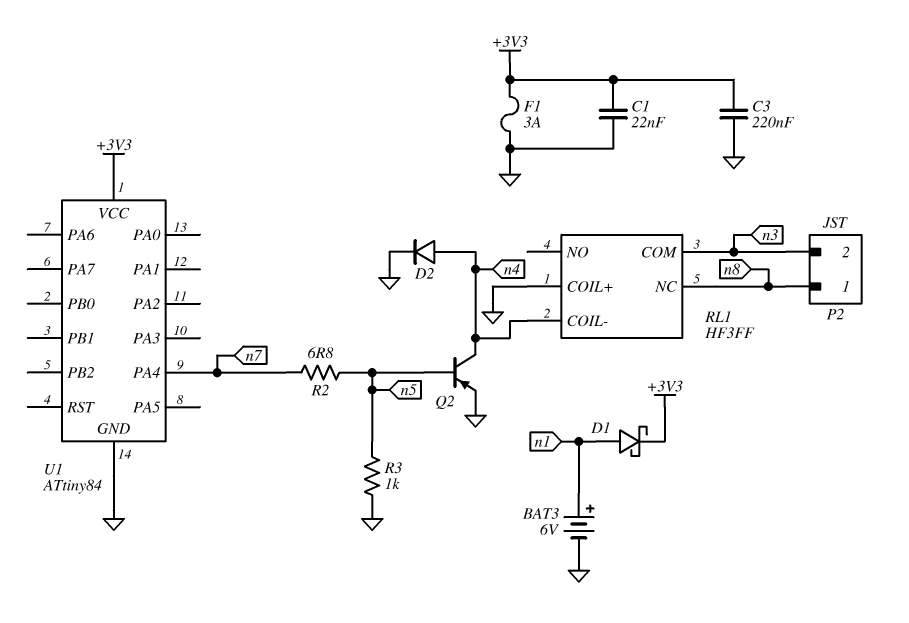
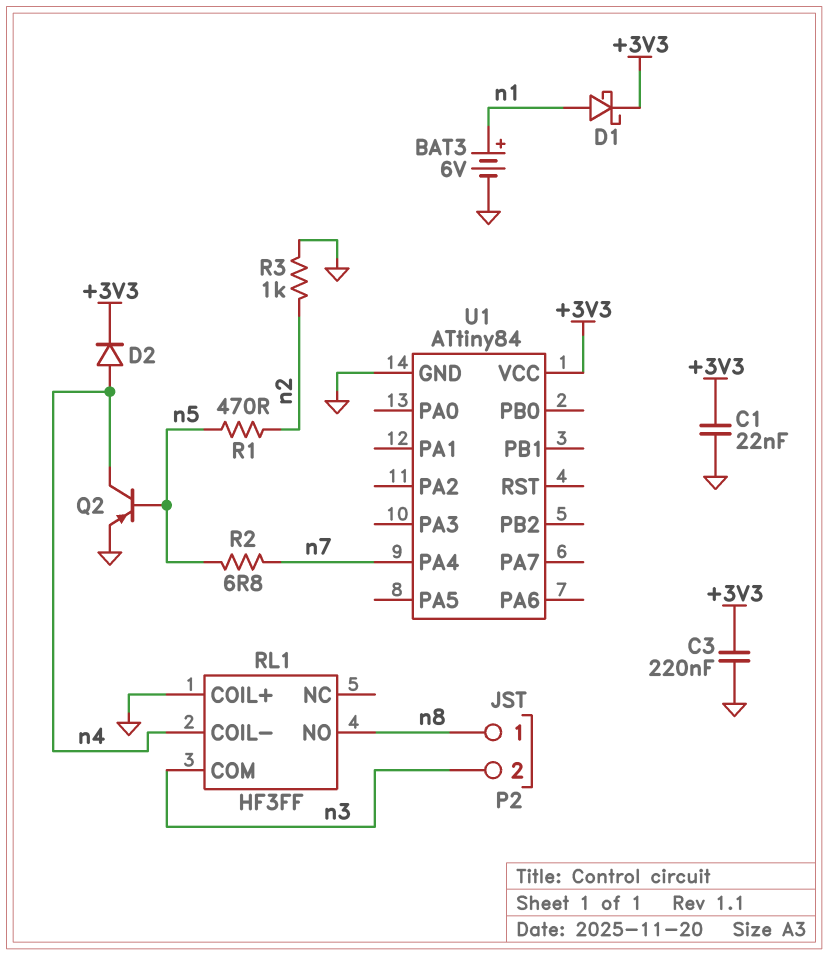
D2: diode (A n4, K GND) -> diode (A n4, K +3V3)
F1: 3A (+3V3, GND) -> none
R1: none -> 470 (n2, n5)
R3: 1k (GND, n5) -> 1k (GND, n2)
RL1 pin NC: n8 -> none
RL1 pin NO: none -> n8

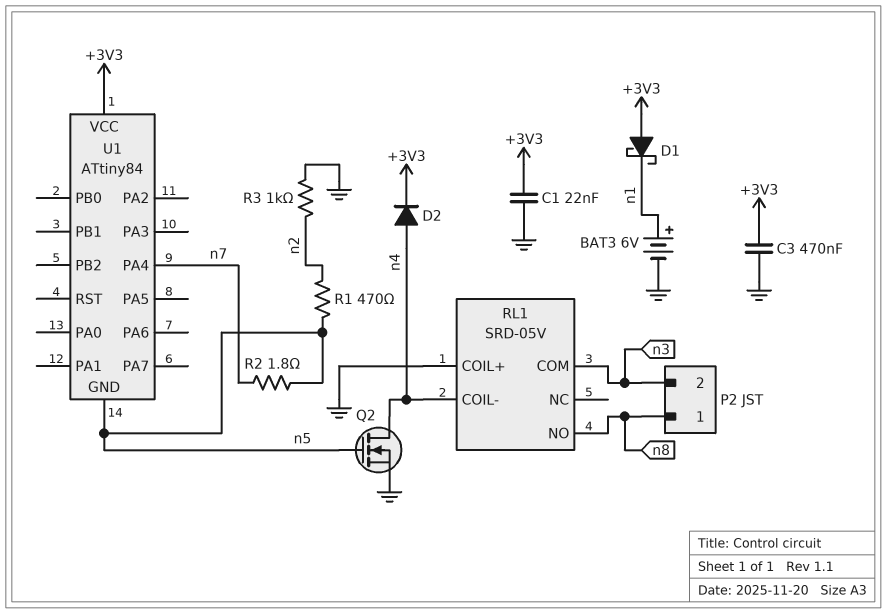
C3: 220nF (+3V3, GND) -> 470nF (+3V3, GND)
D1: schottky (A n1, K +3V3) -> schottky (A +3V3, K n1)
Q2: PNP (B n5, C n4, E GND) -> NMOS (G n5, D n4, S GND)
R2: 6.8 (n5, n7) -> 1.8 (n5, n7)
RL1: HF3FF -> SRD-05V
U1 pin GND: GND -> n5

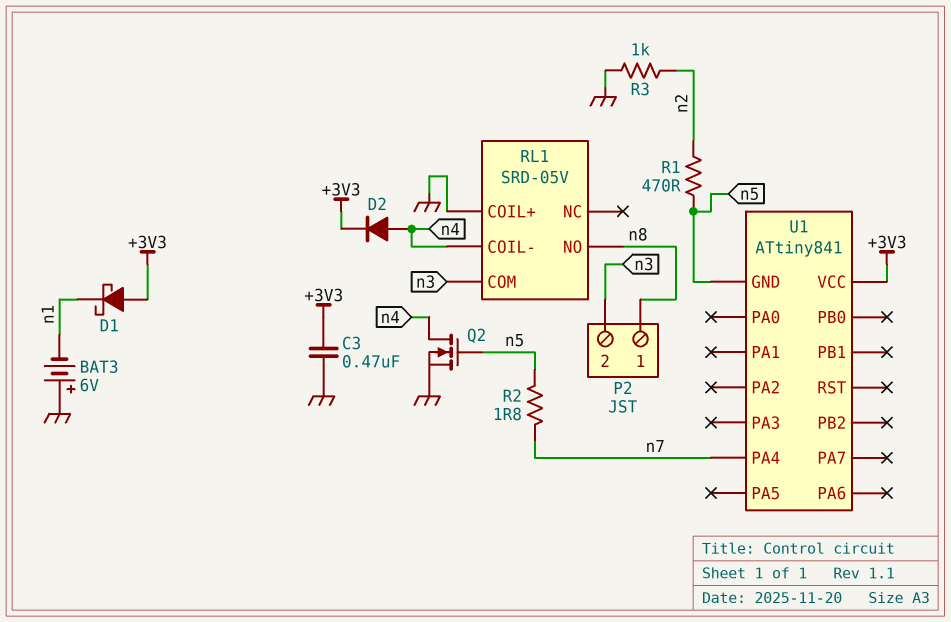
BAT3: 6V (plus n1, minus GND) -> 6V (plus GND, minus n1)
C1: 22nF (+3V3, GND) -> none
U1: ATtiny84 -> ATtiny841

